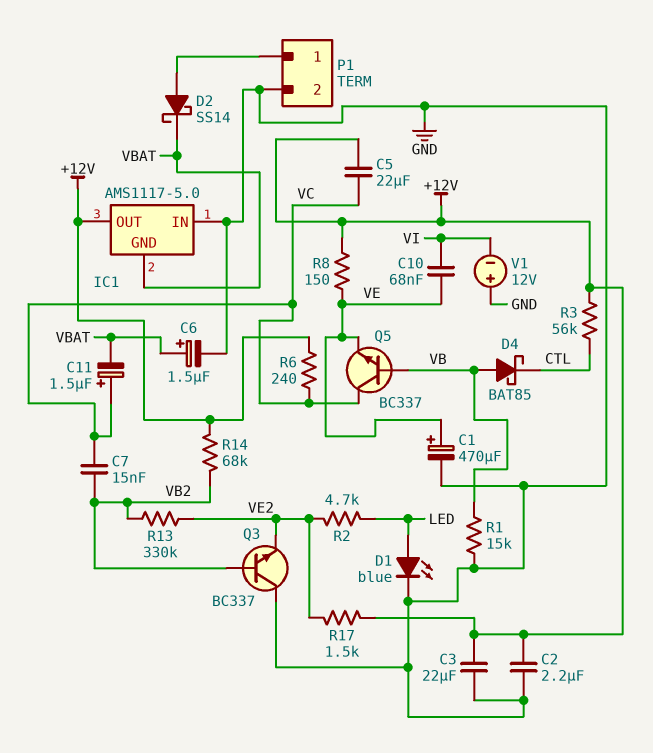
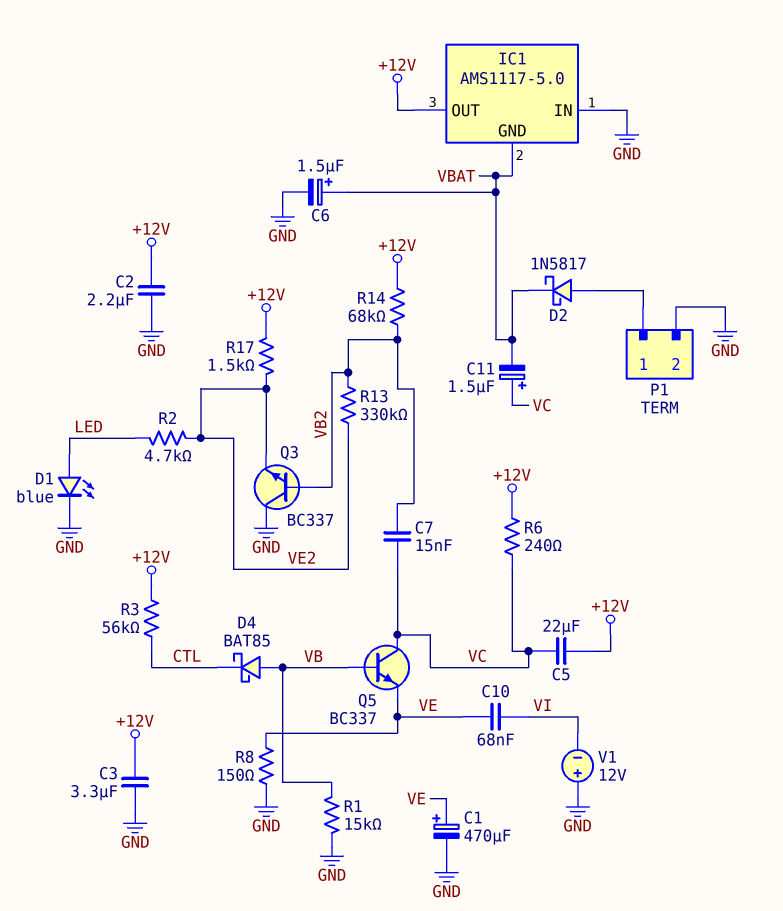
C3: 22uF (+12V, GND) -> 3.3uF (+12V, GND)
D2: schottky SS14 (A P1/1, K VBAT) -> schottky 1N5817 (A P1/1, K VBAT)
R8: 150 (+12V, VE) -> 150 (GND, VE)

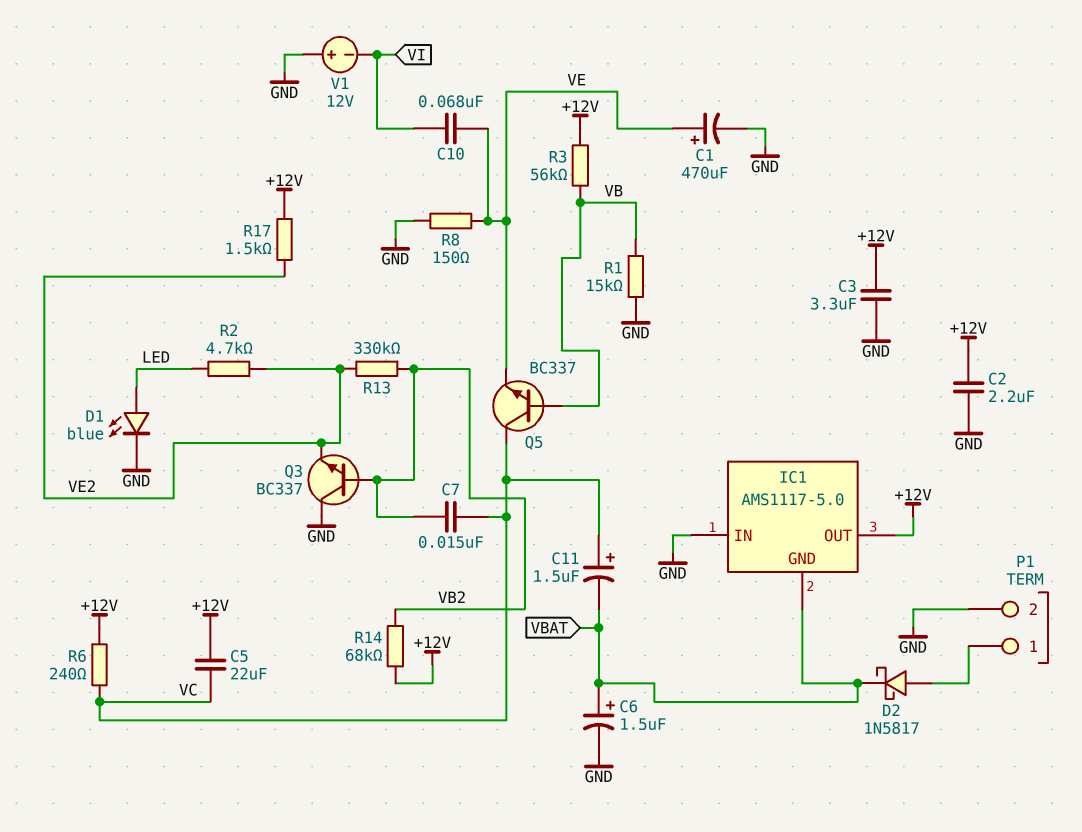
D4: schottky BAT85 (A VB, K CTL) -> none
R3: 56k (+12V, CTL) -> 56k (+12V, VB)

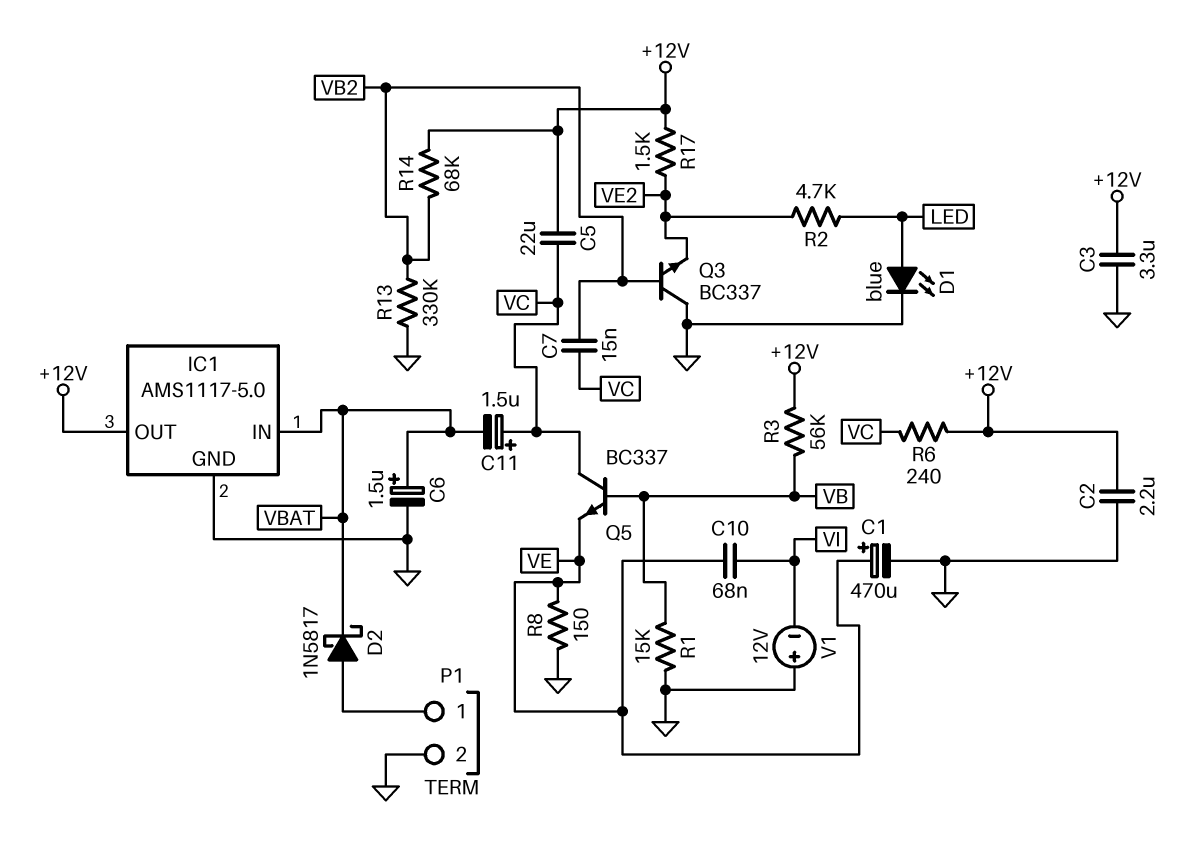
IC1 pin GND: VBAT -> GND
IC1 pin IN: GND -> VBAT
R13: 330k (VB2, VE2) -> 330k (GND, VB2)

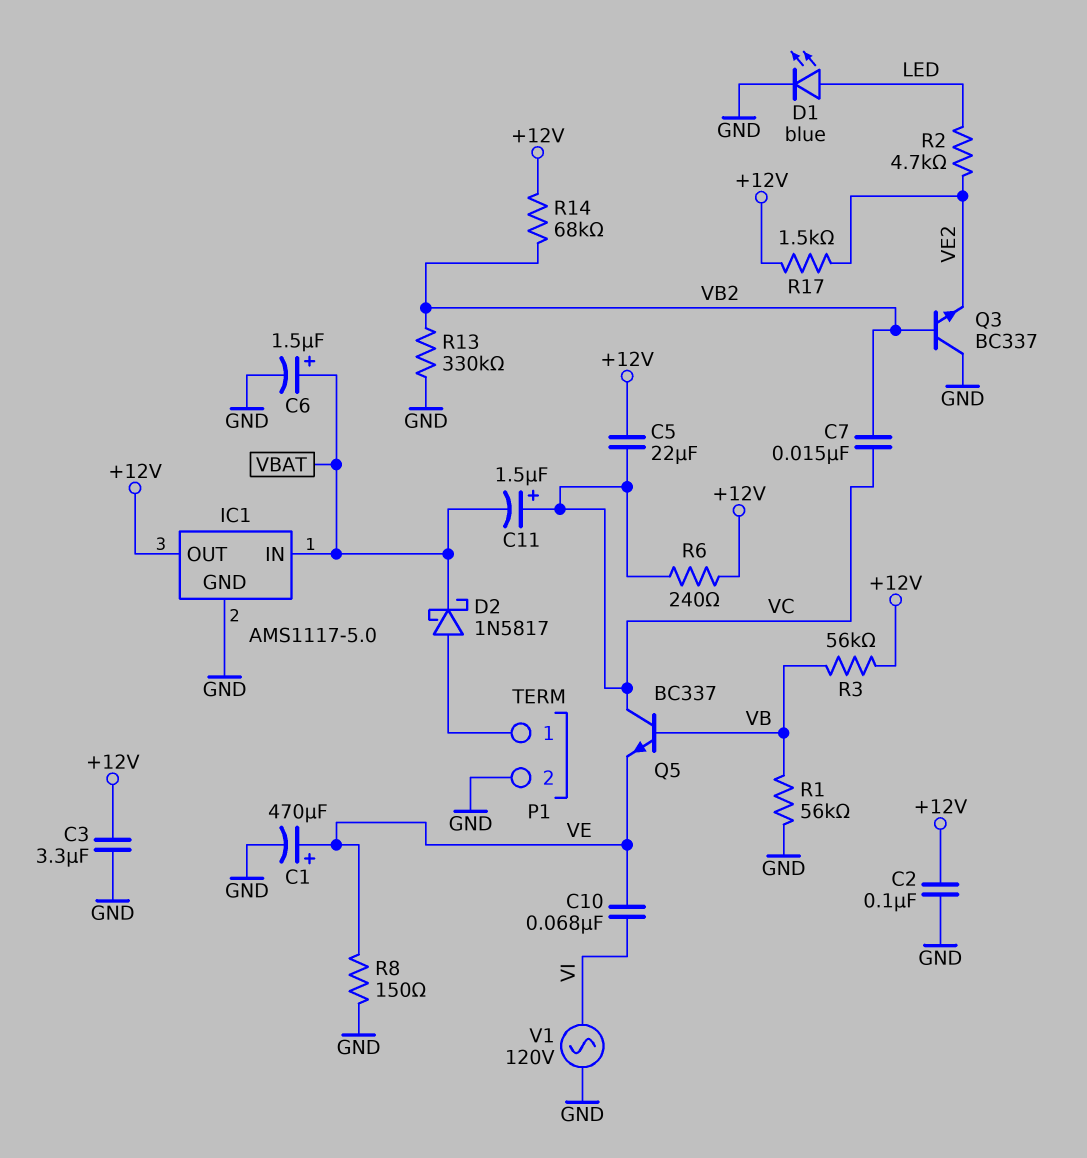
C2: 2.2uF (+12V, GND) -> 100nF (+12V, GND)
R1: 15k (GND, VB) -> 56k (GND, VB)
V1: 12V (plus GND, minus VI) -> AC 120V (GND, VI)

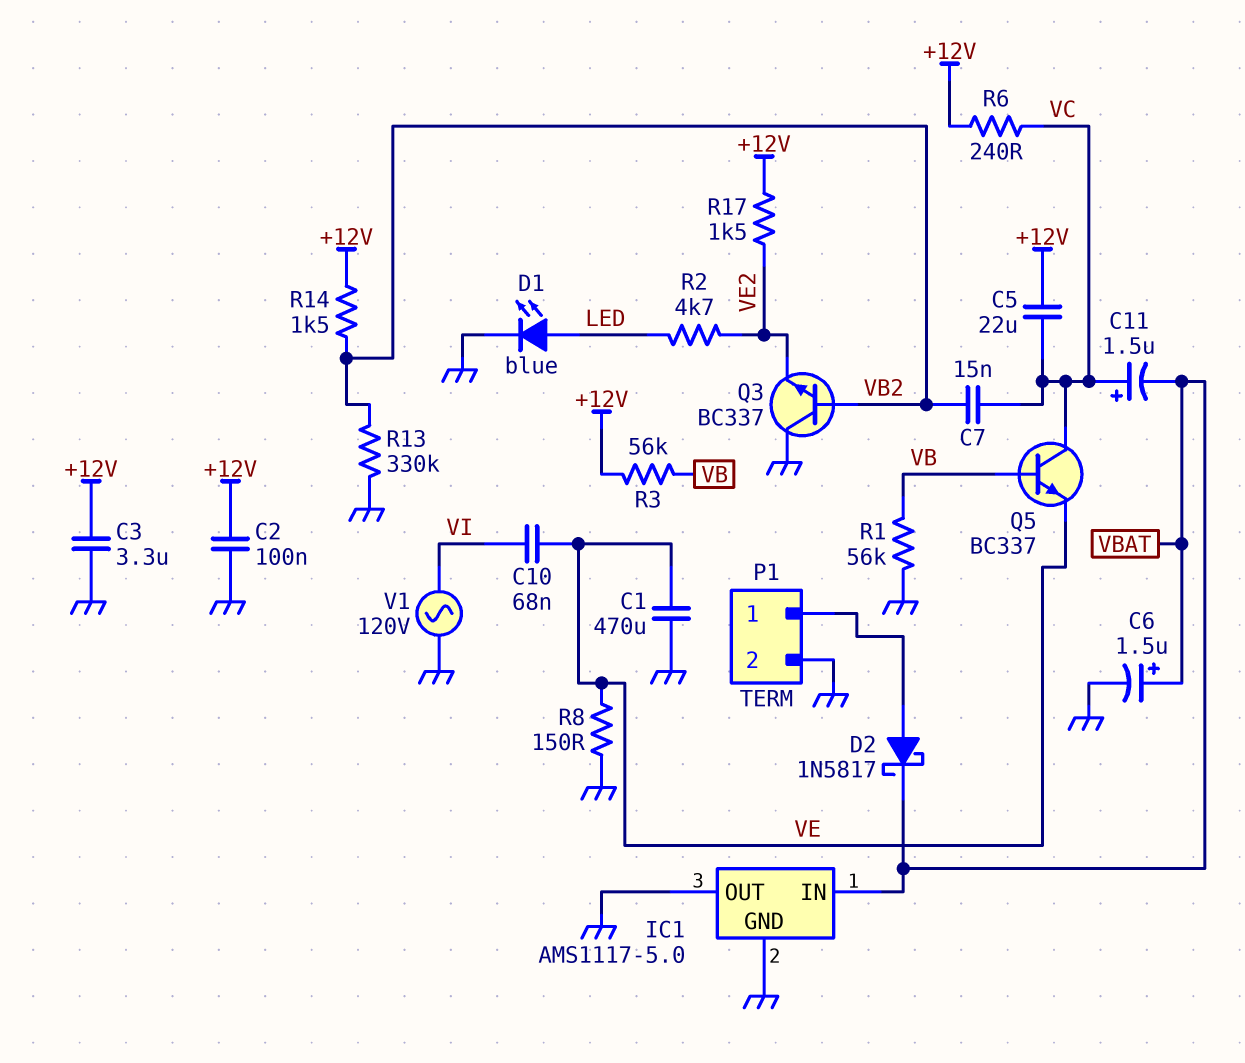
C1: 470uF (plus VE, minus GND) -> 470uF (GND, VE)
IC1 pin OUT: +12V -> GND
R14: 68k (+12V, VB2) -> 1.5k (+12V, VB2)

